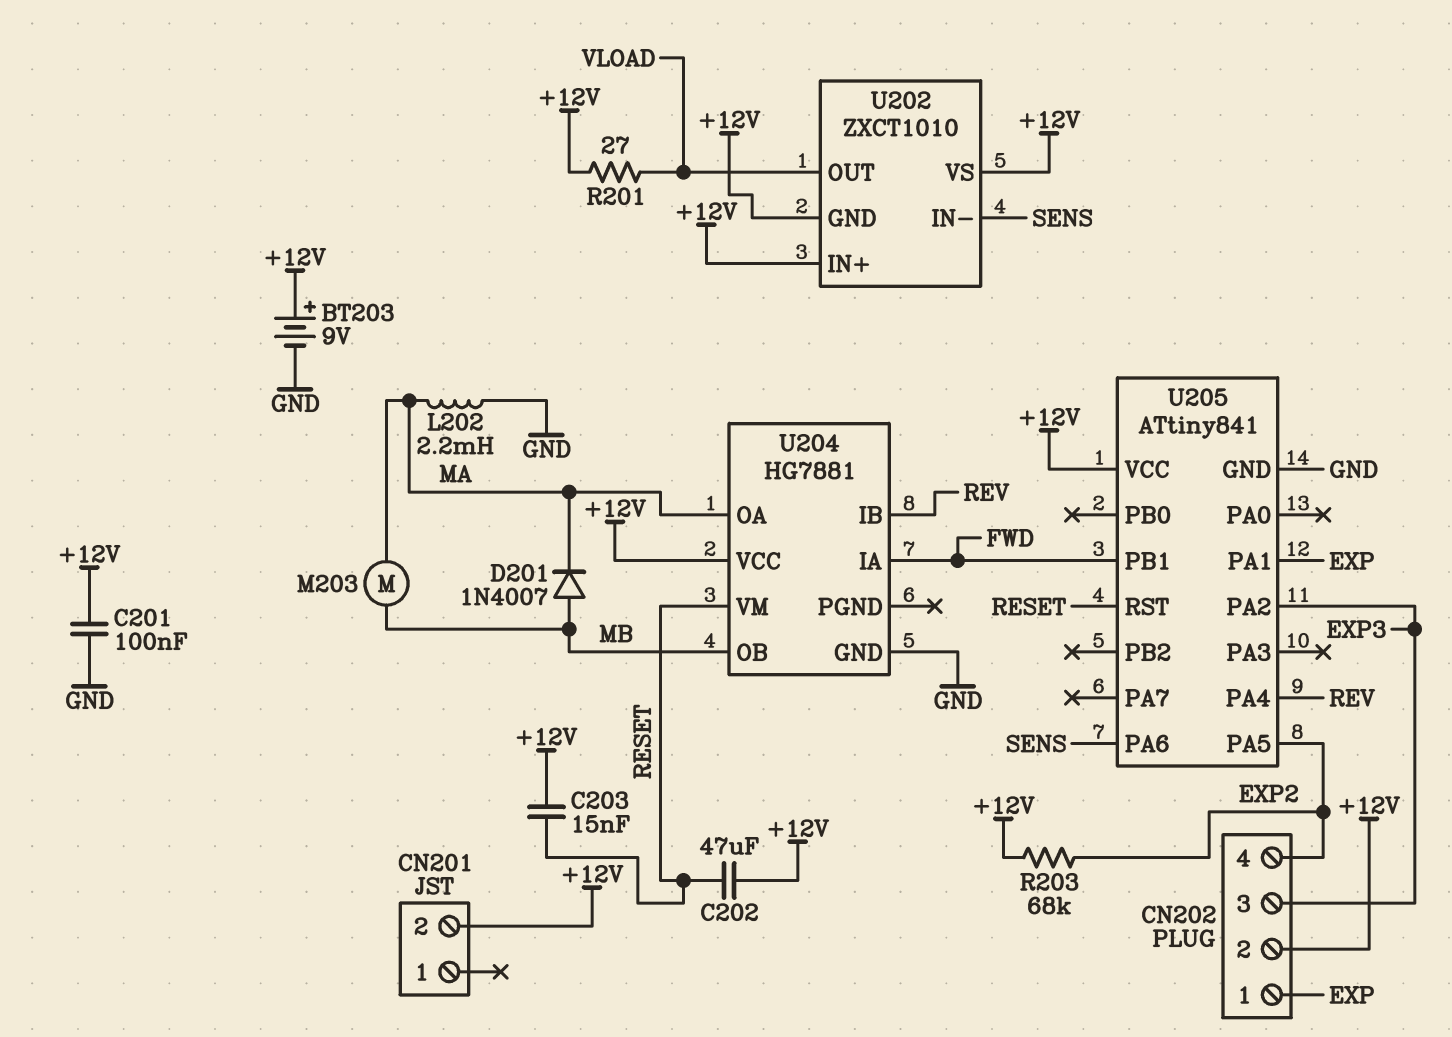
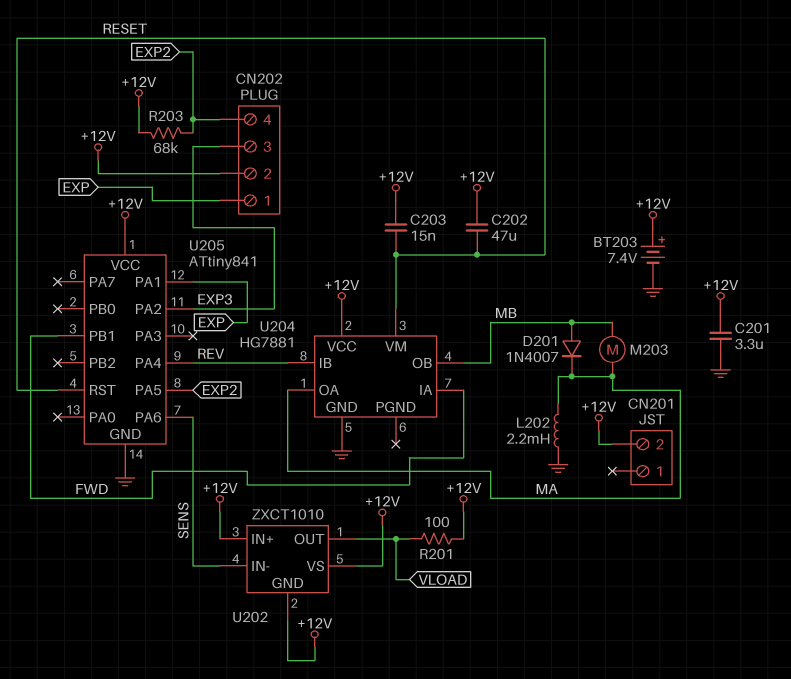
BT203: 9V (plus +12V, minus GND) -> 7.4V (plus +12V, minus GND)
C201: 100nF (+12V, GND) -> 3.3uF (+12V, GND)
R201: 27 (+12V, VLOAD) -> 100 (+12V, VLOAD)

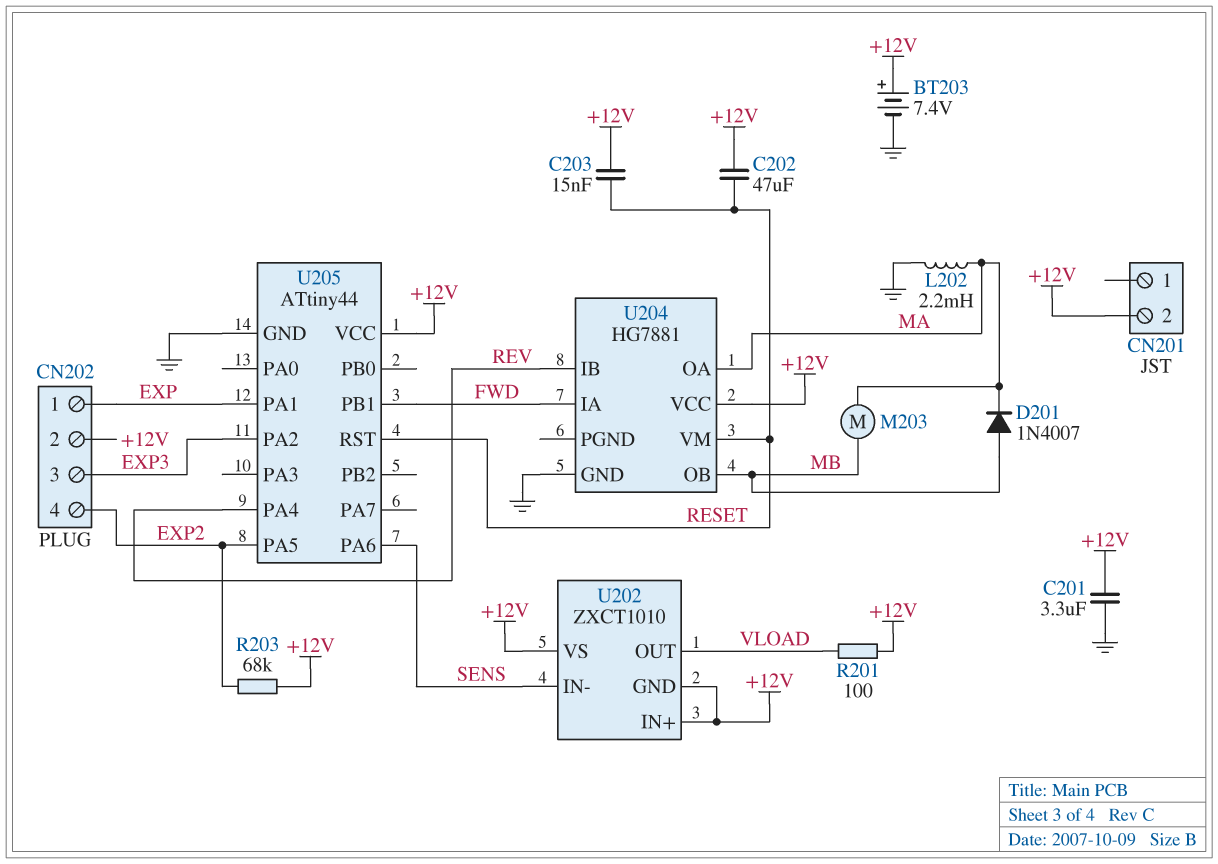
U205: ATtiny841 -> ATtiny44

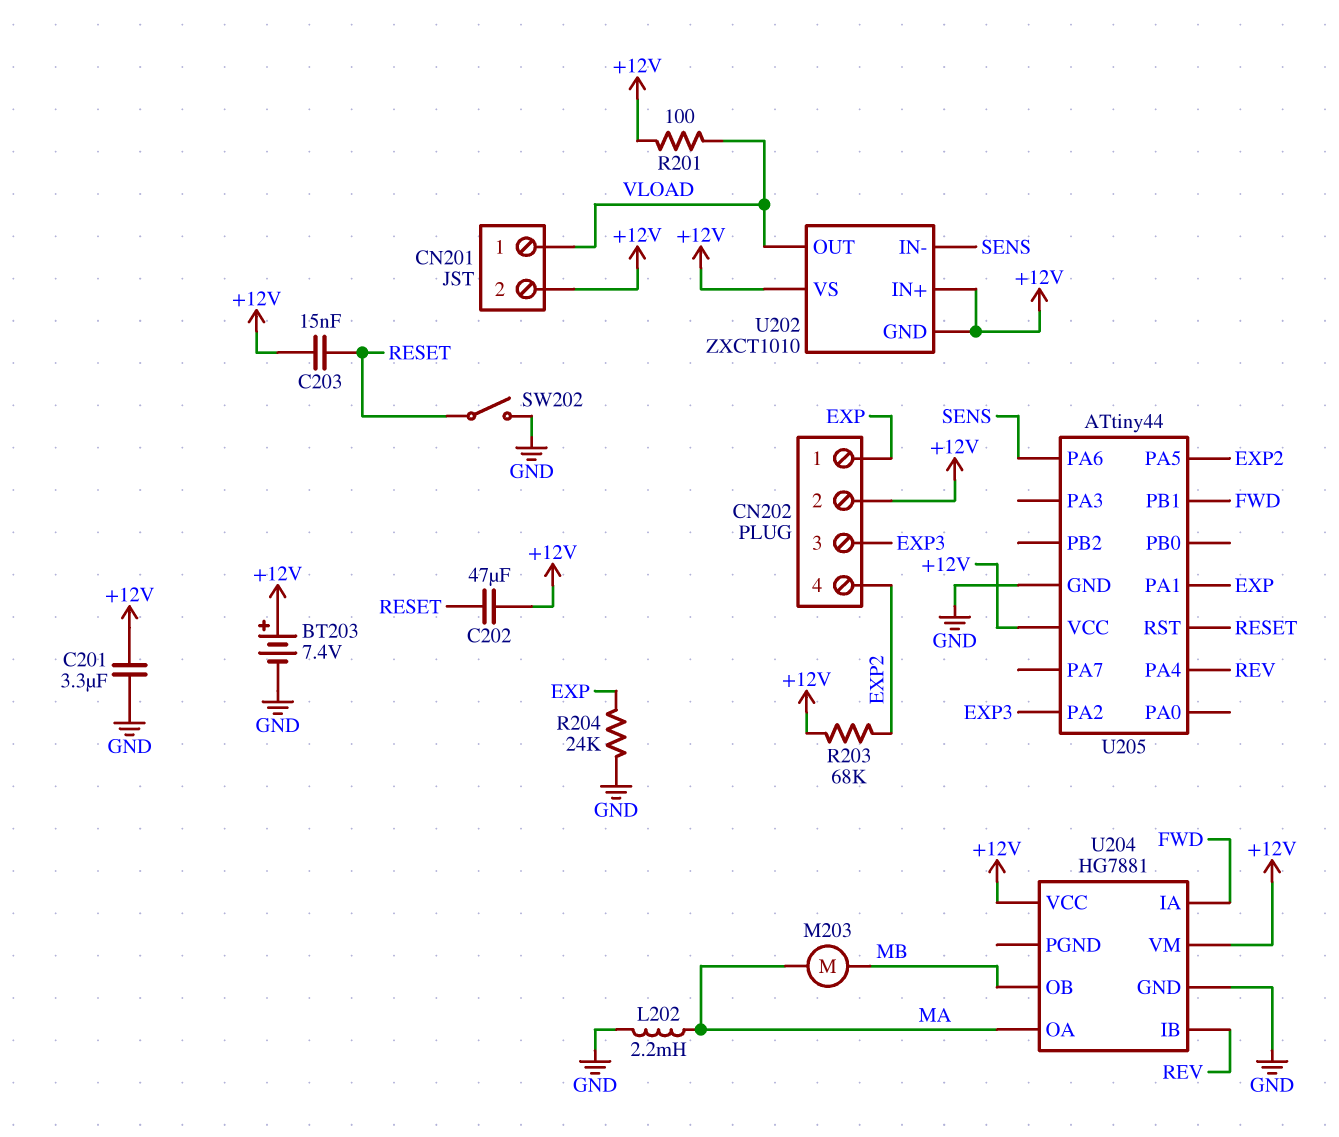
CN201 pin 1: none -> VLOAD
D201: diode 1N4007 (A MB, K MA) -> none
R204: none -> 24k (EXP, GND)
SW202: none -> switch (GND, RESET)
U204 pin VM: RESET -> +12V

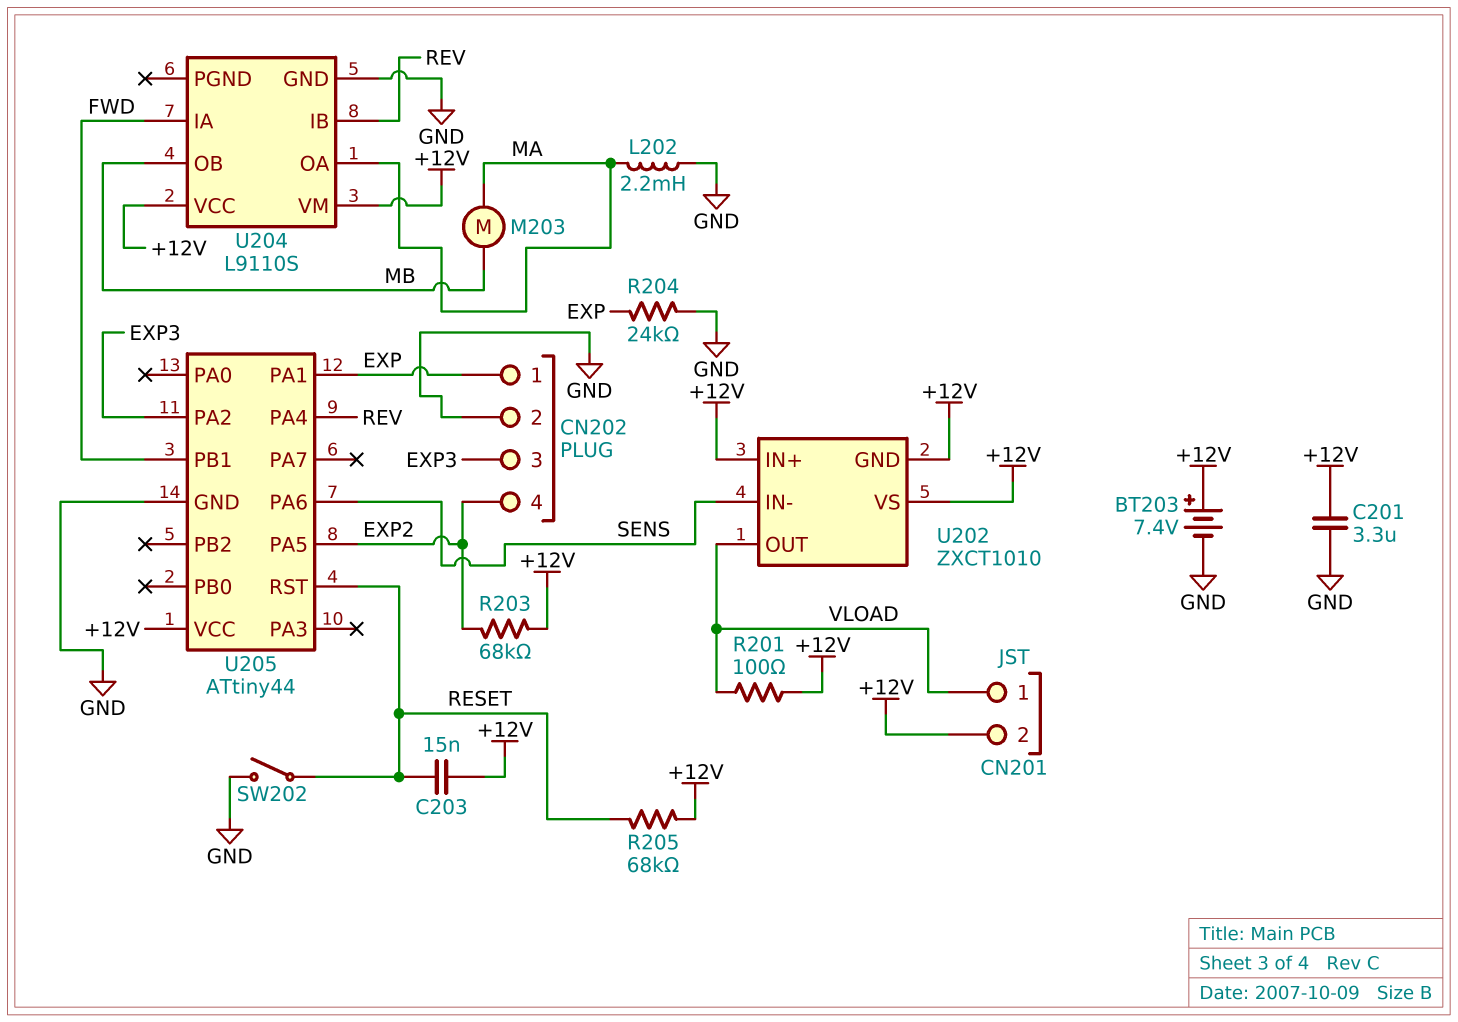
C202: 47uF (+12V, RESET) -> none
CN202 pin 2: +12V -> GND
R205: none -> 68k (+12V, RESET)
U204: HG7881 -> L9110S

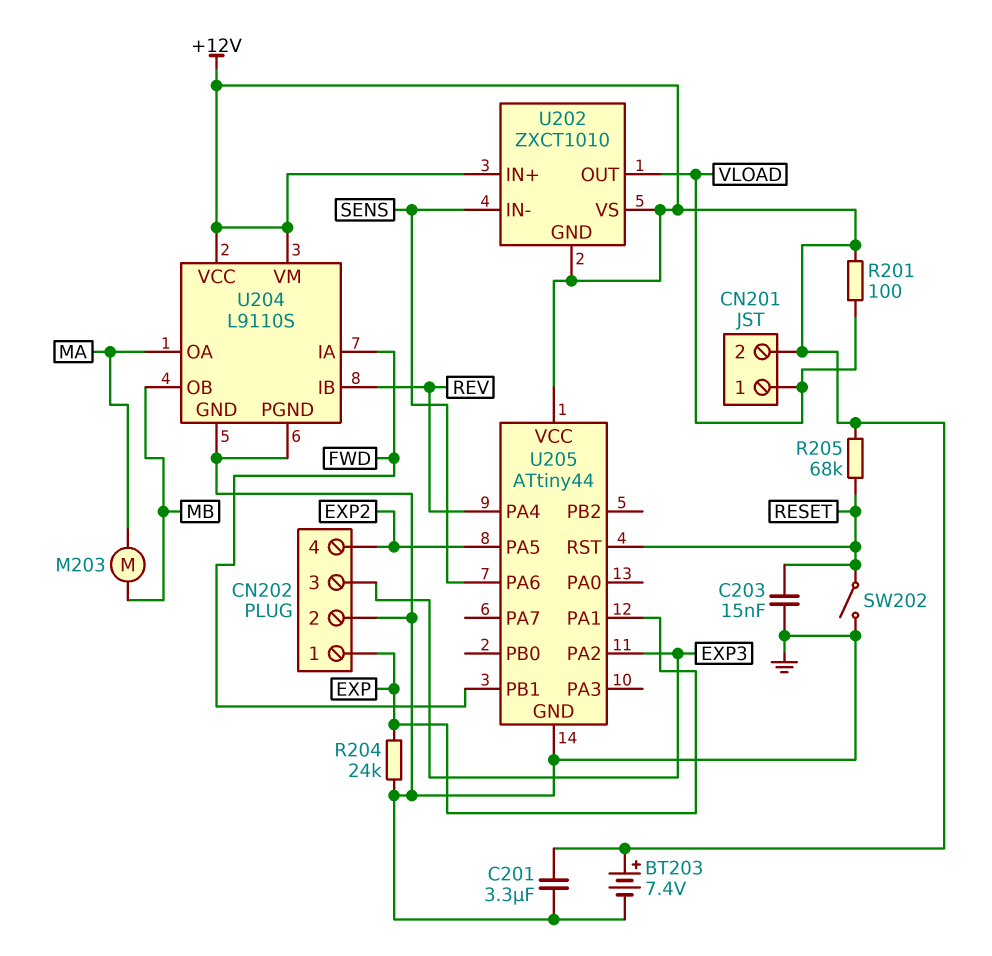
C203: 15nF (+12V, RESET) -> 15nF (GND, RESET)
L202: 2.2mH (GND, MA) -> none
R203: 68k (+12V, EXP2) -> none
U204 pin PGND: none -> GND

